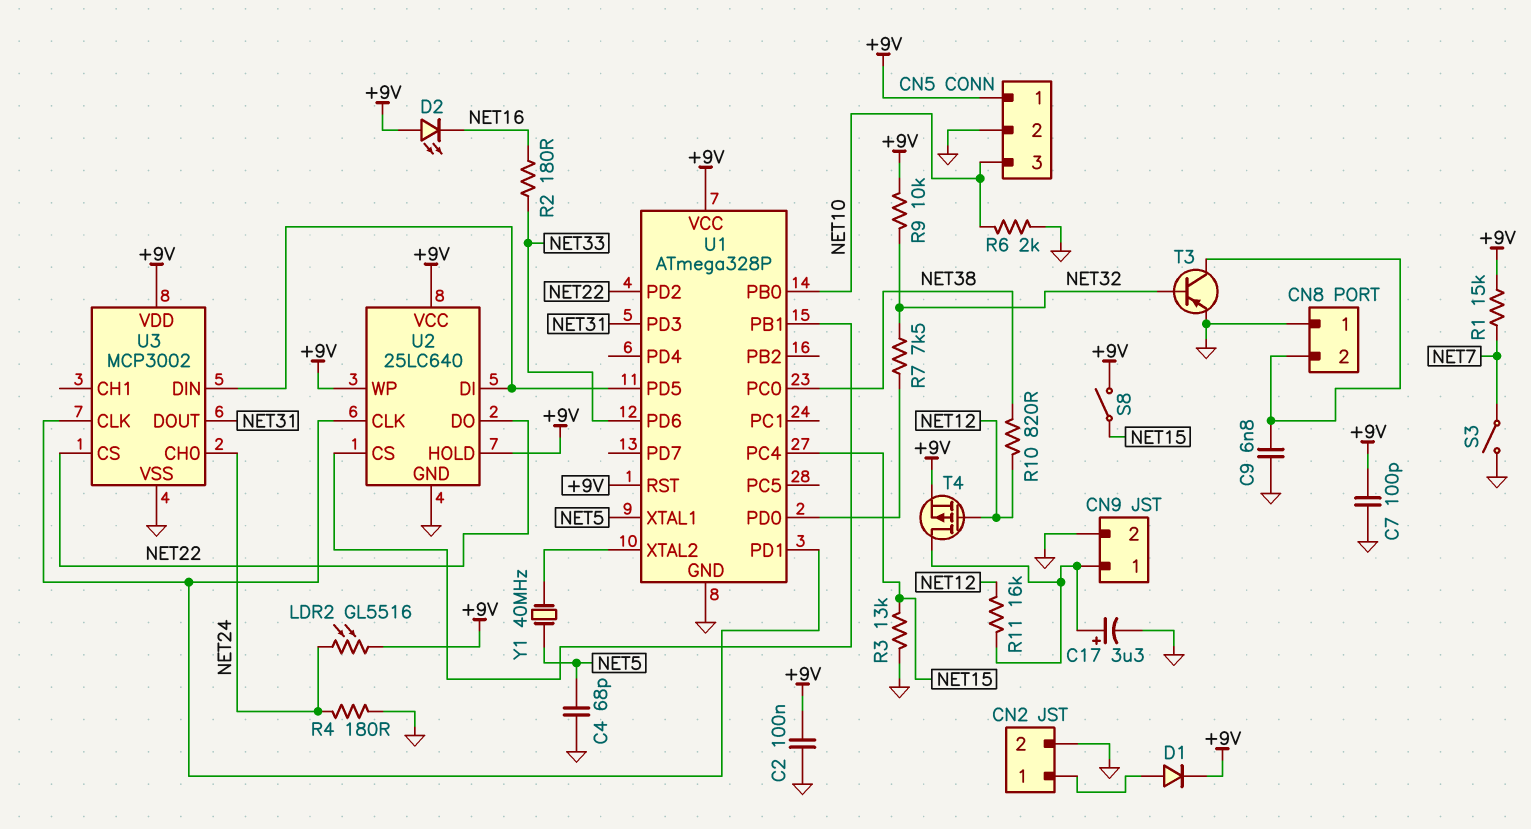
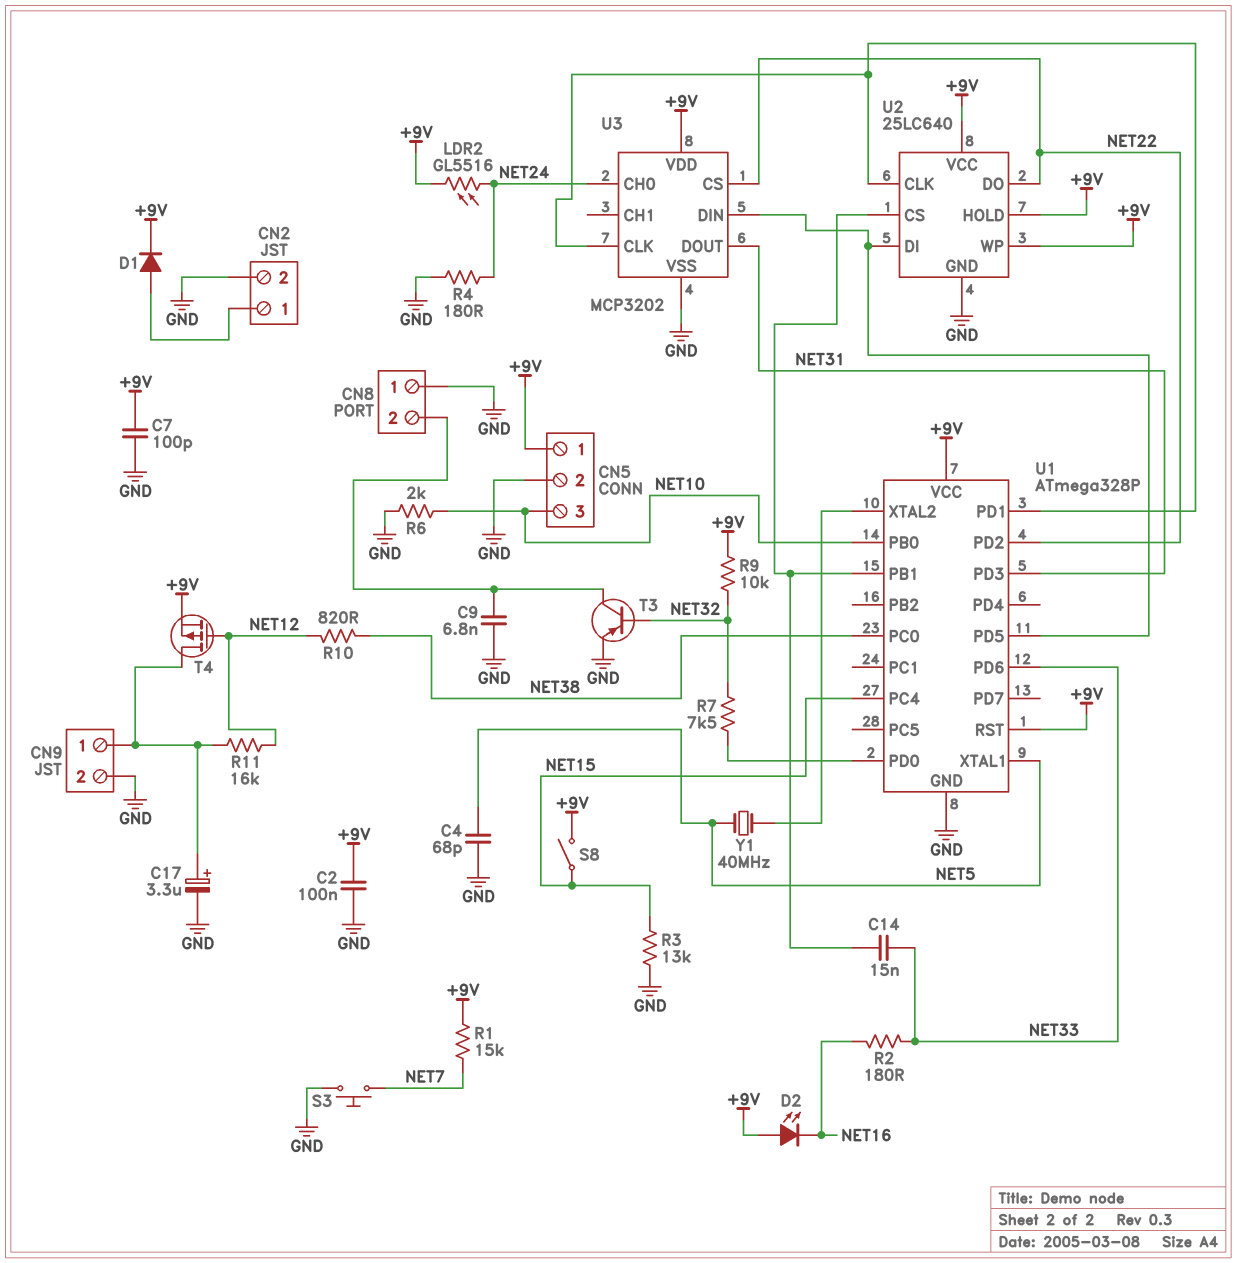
C14: none -> 15nF (NET33, U1/PB1)
S3: switch (GND, NET7) -> button (GND, NET7)
U3: MCP3002 -> MCP3202

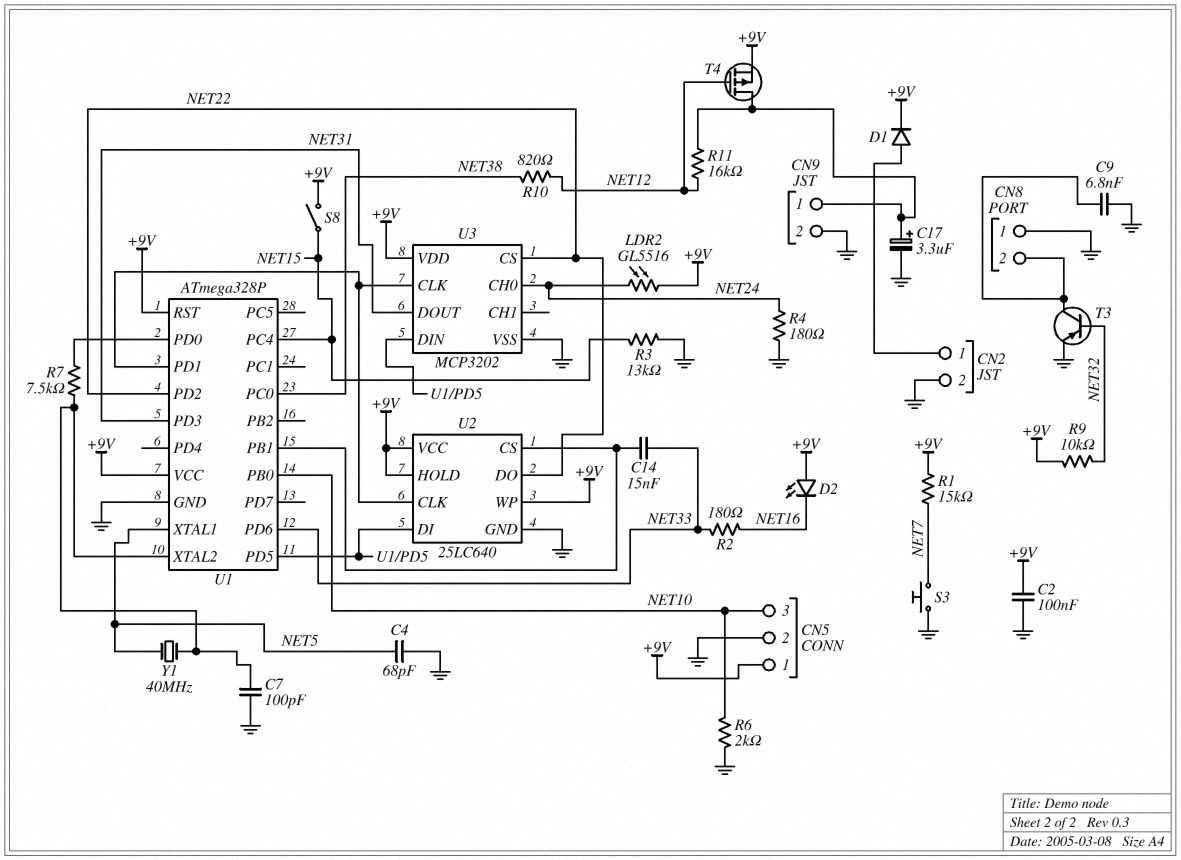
C7: 100pF (+9V, GND) -> 100pF (GND, U1/XTAL2)
R7: 7.5k (NET32, U1/PD0) -> 7.5k (U1/PD0, U1/XTAL2)

